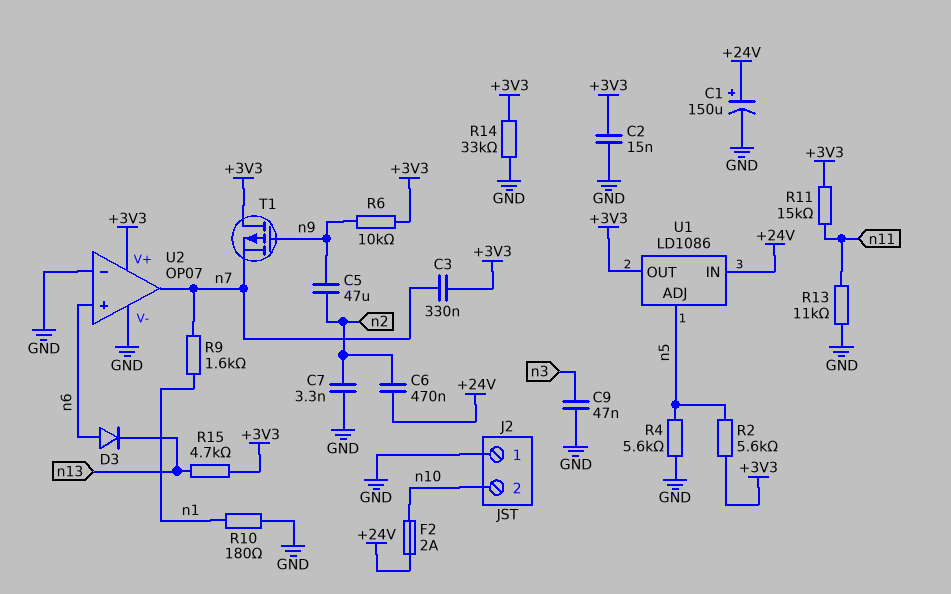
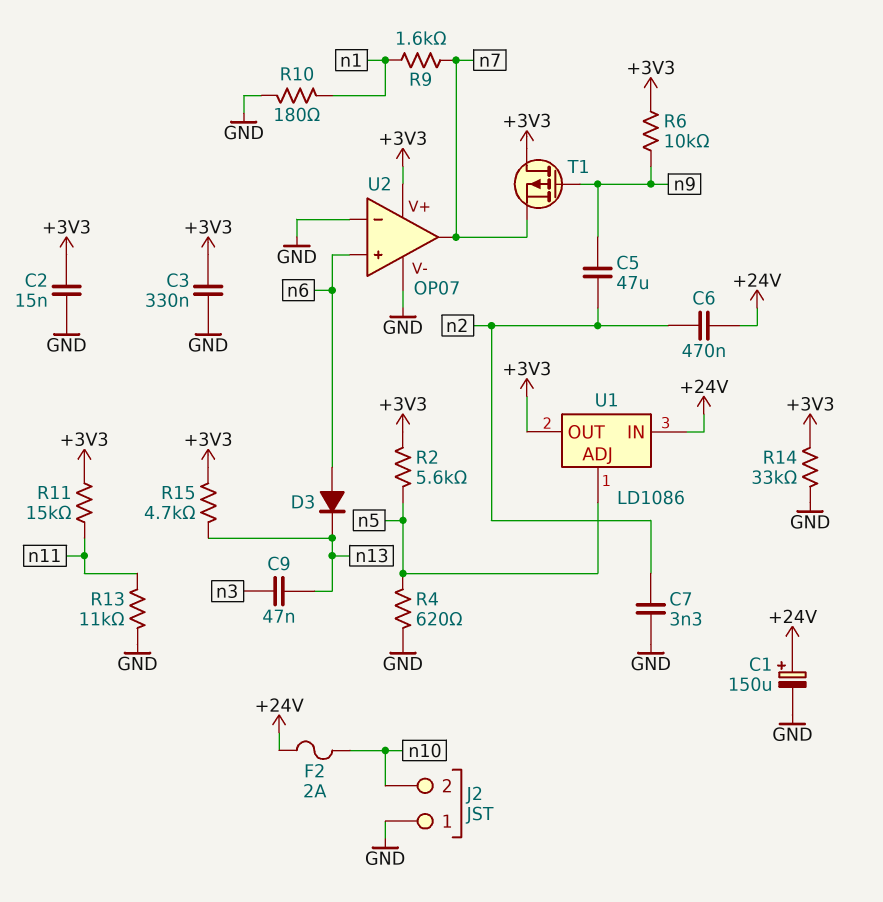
C3: 330nF (+3V3, n7) -> 330nF (+3V3, GND)
C9: 47nF (GND, n3) -> 47nF (n3, n13)
R4: 5.6k (GND, n5) -> 620 (GND, n5)

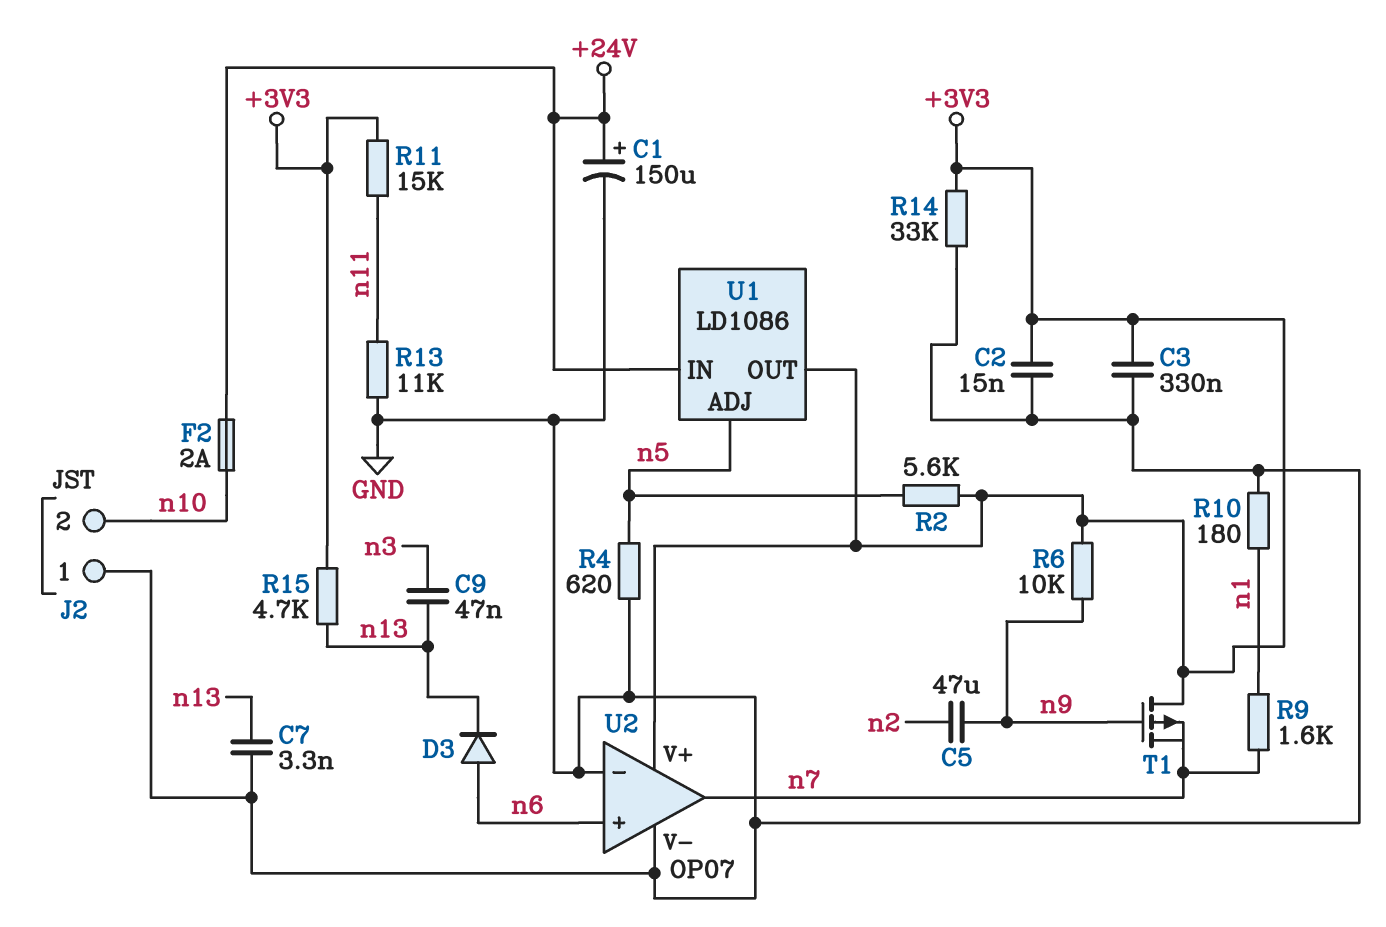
C6: 470nF (+24V, n2) -> none
C7: 3.3nF (GND, n2) -> 3.3nF (GND, n13)

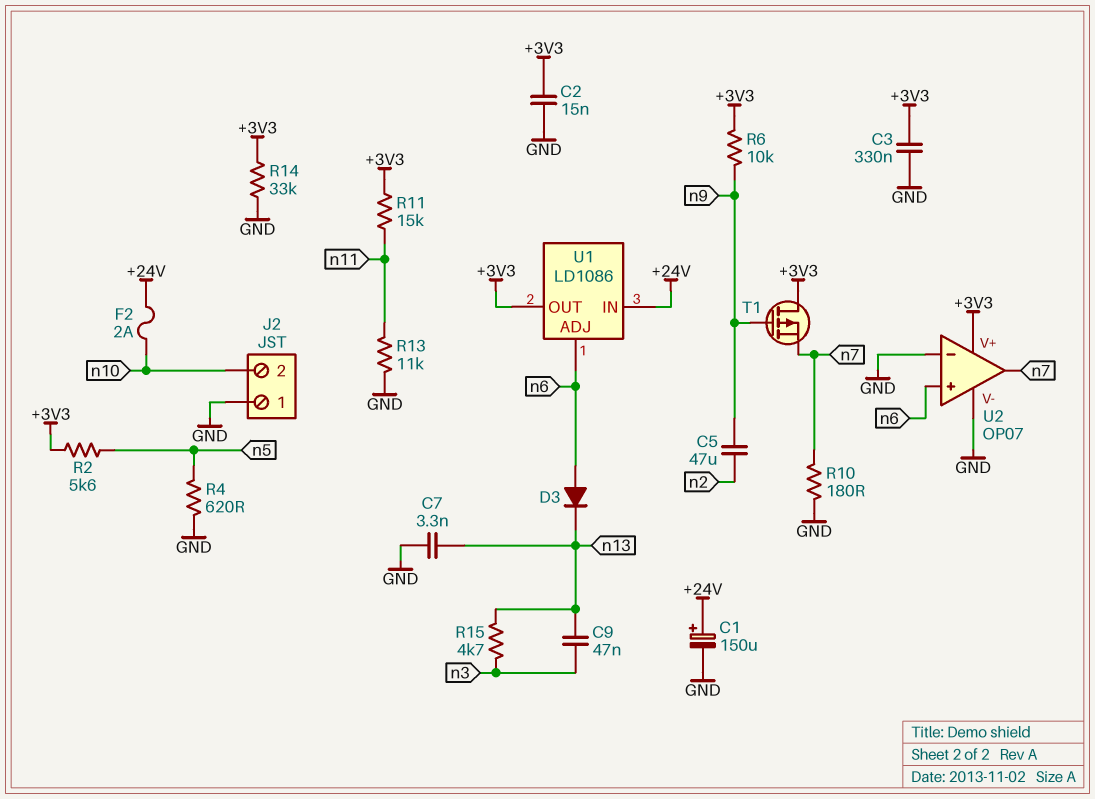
R9: 1.6k (n1, n7) -> none
R10: 180 (GND, n1) -> 180 (GND, n7)
R15: 4.7k (+3V3, n13) -> 4.7k (n3, n13)
U1 pin ADJ: n5 -> n6

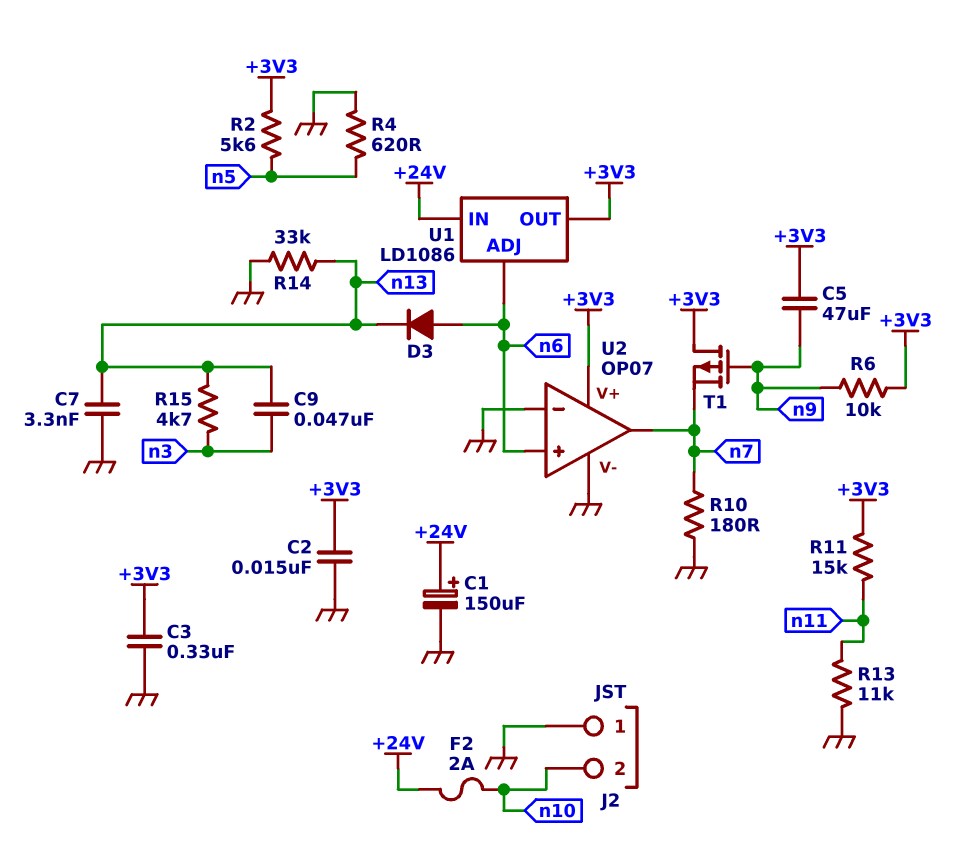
C5: 47uF (n2, n9) -> 47uF (+3V3, n9)
R14: 33k (+3V3, GND) -> 33k (GND, n13)

